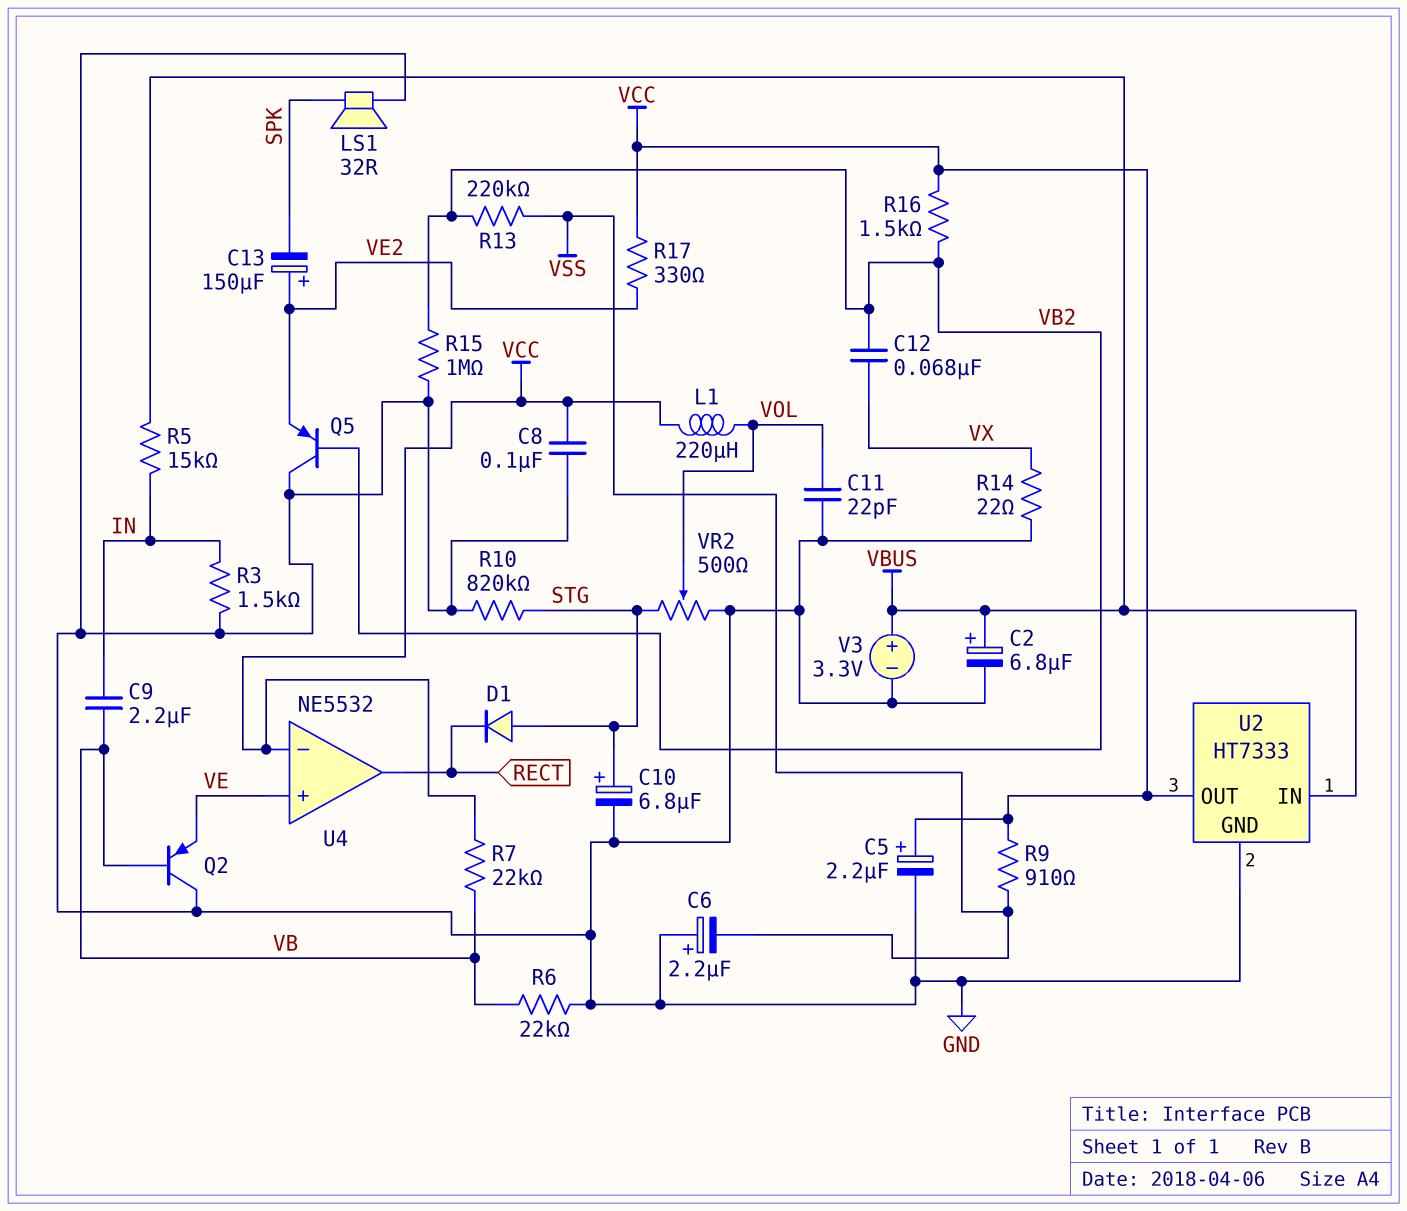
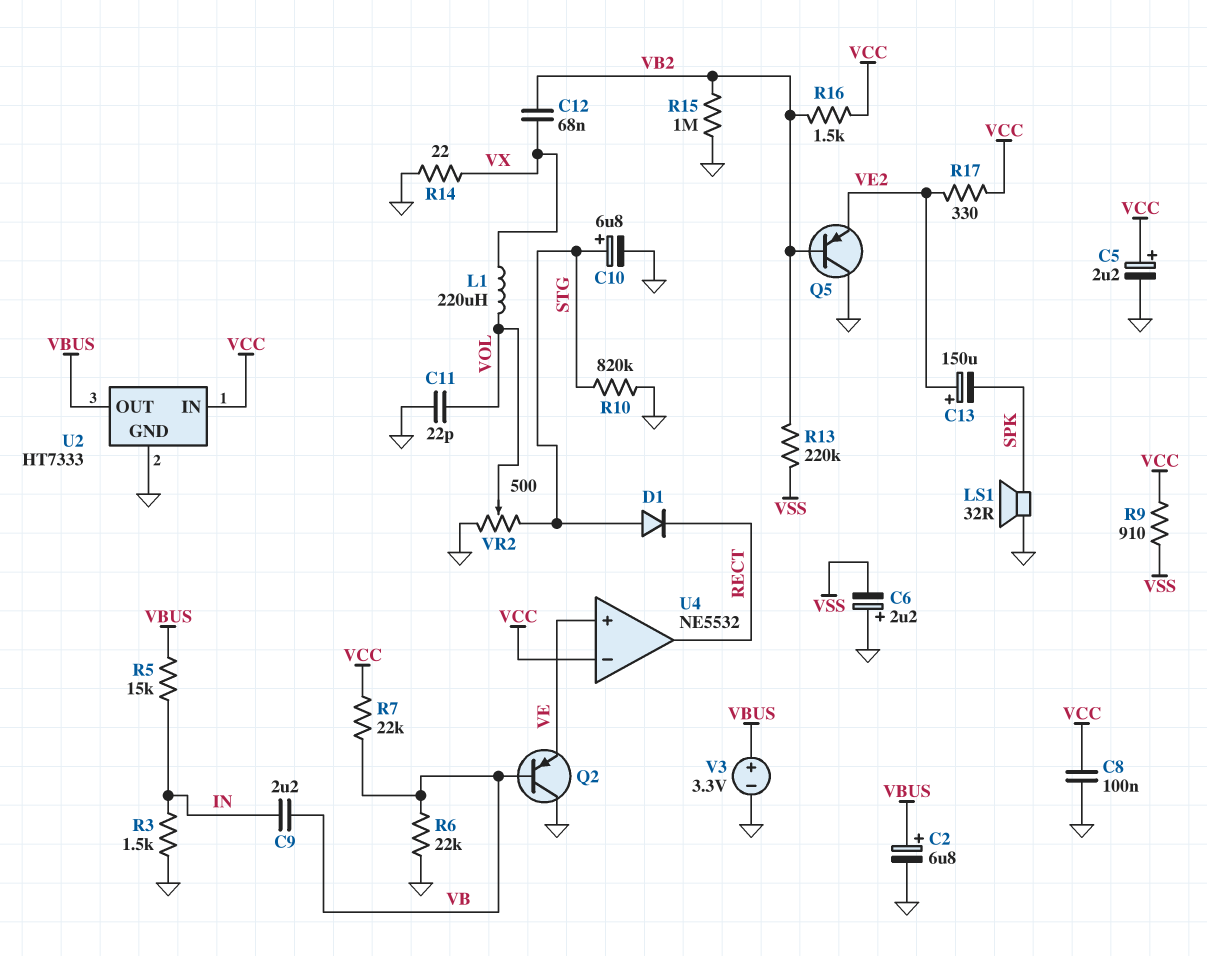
L1: 220uH (VCC, VOL) -> 220uH (VOL, VX)
U2 pin IN: VBUS -> VCC
U2 pin OUT: VCC -> VBUS

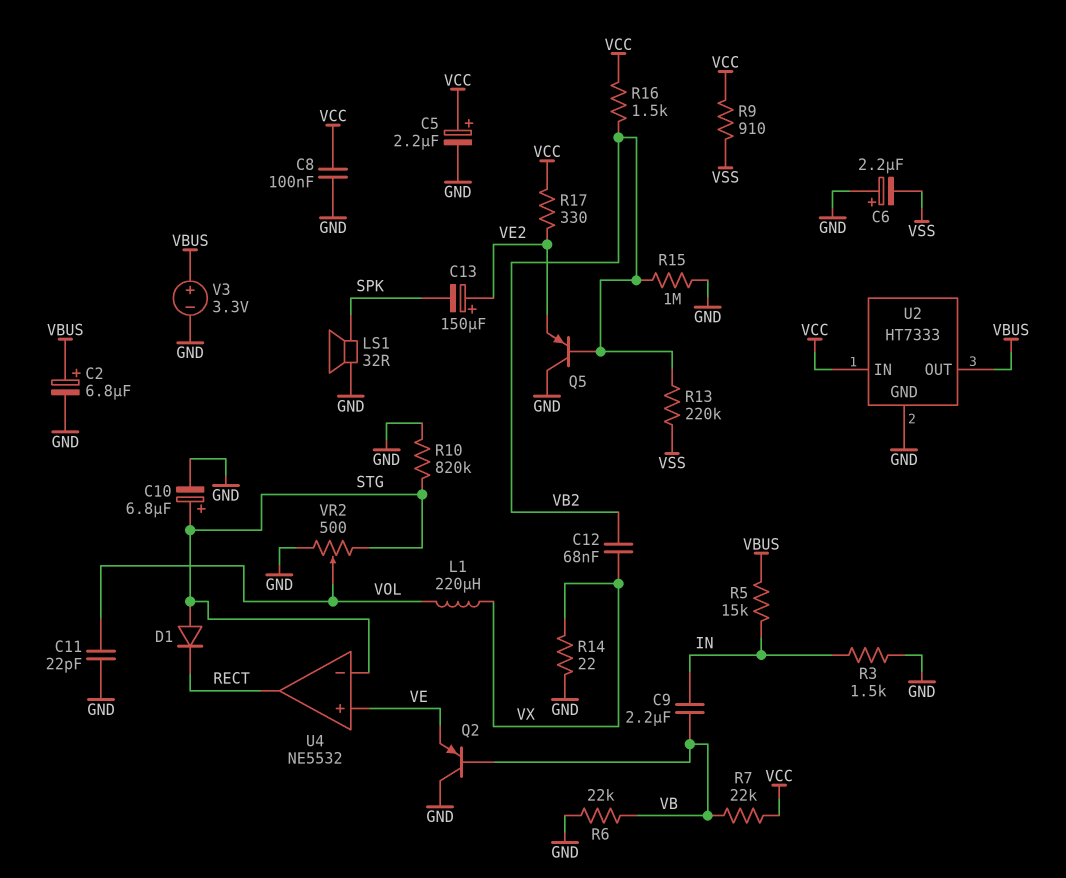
U4 pin in-: VCC -> STG

